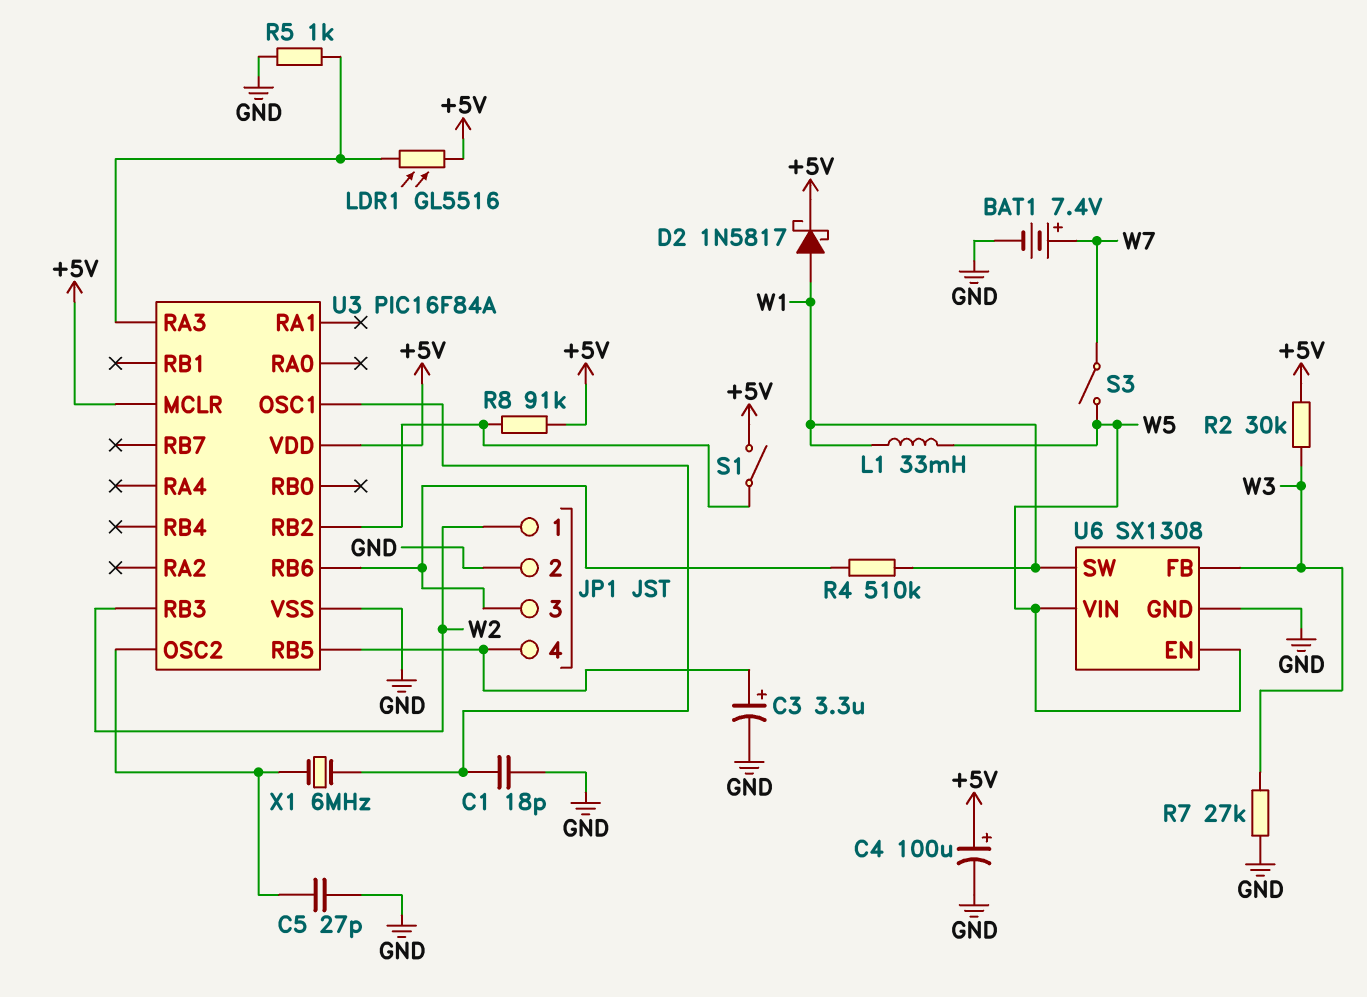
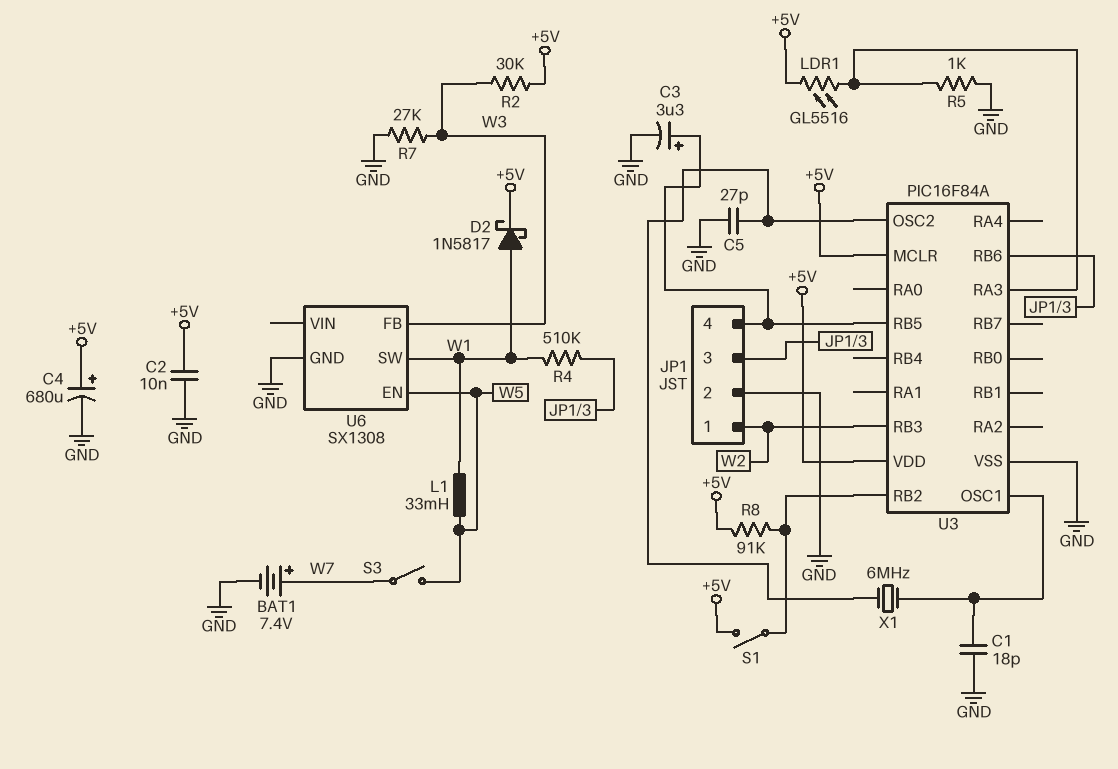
C2: none -> 10nF (+5V, GND)
C4: 100uF (plus +5V, minus GND) -> 680uF (plus +5V, minus GND)
U6 pin VIN: W5 -> none

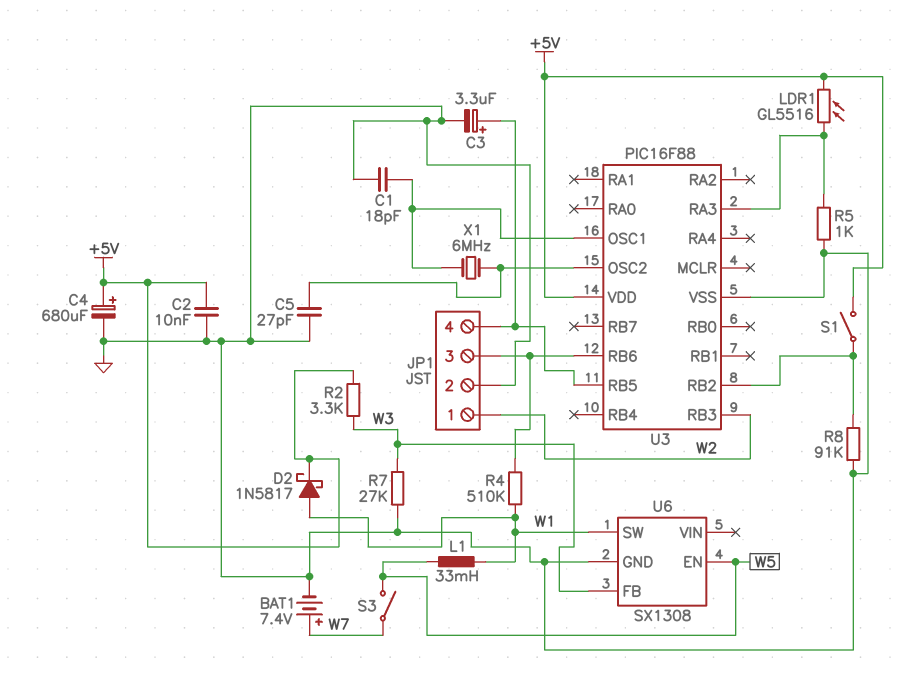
R2: 30k (+5V, W3) -> 3.3k (+5V, W3)
R8: 91k (+5V, U3/RB2) -> 91k (GND, U3/RB2)
U3: PIC16F84A -> PIC16F88
U3 pin MCLR: +5V -> none

